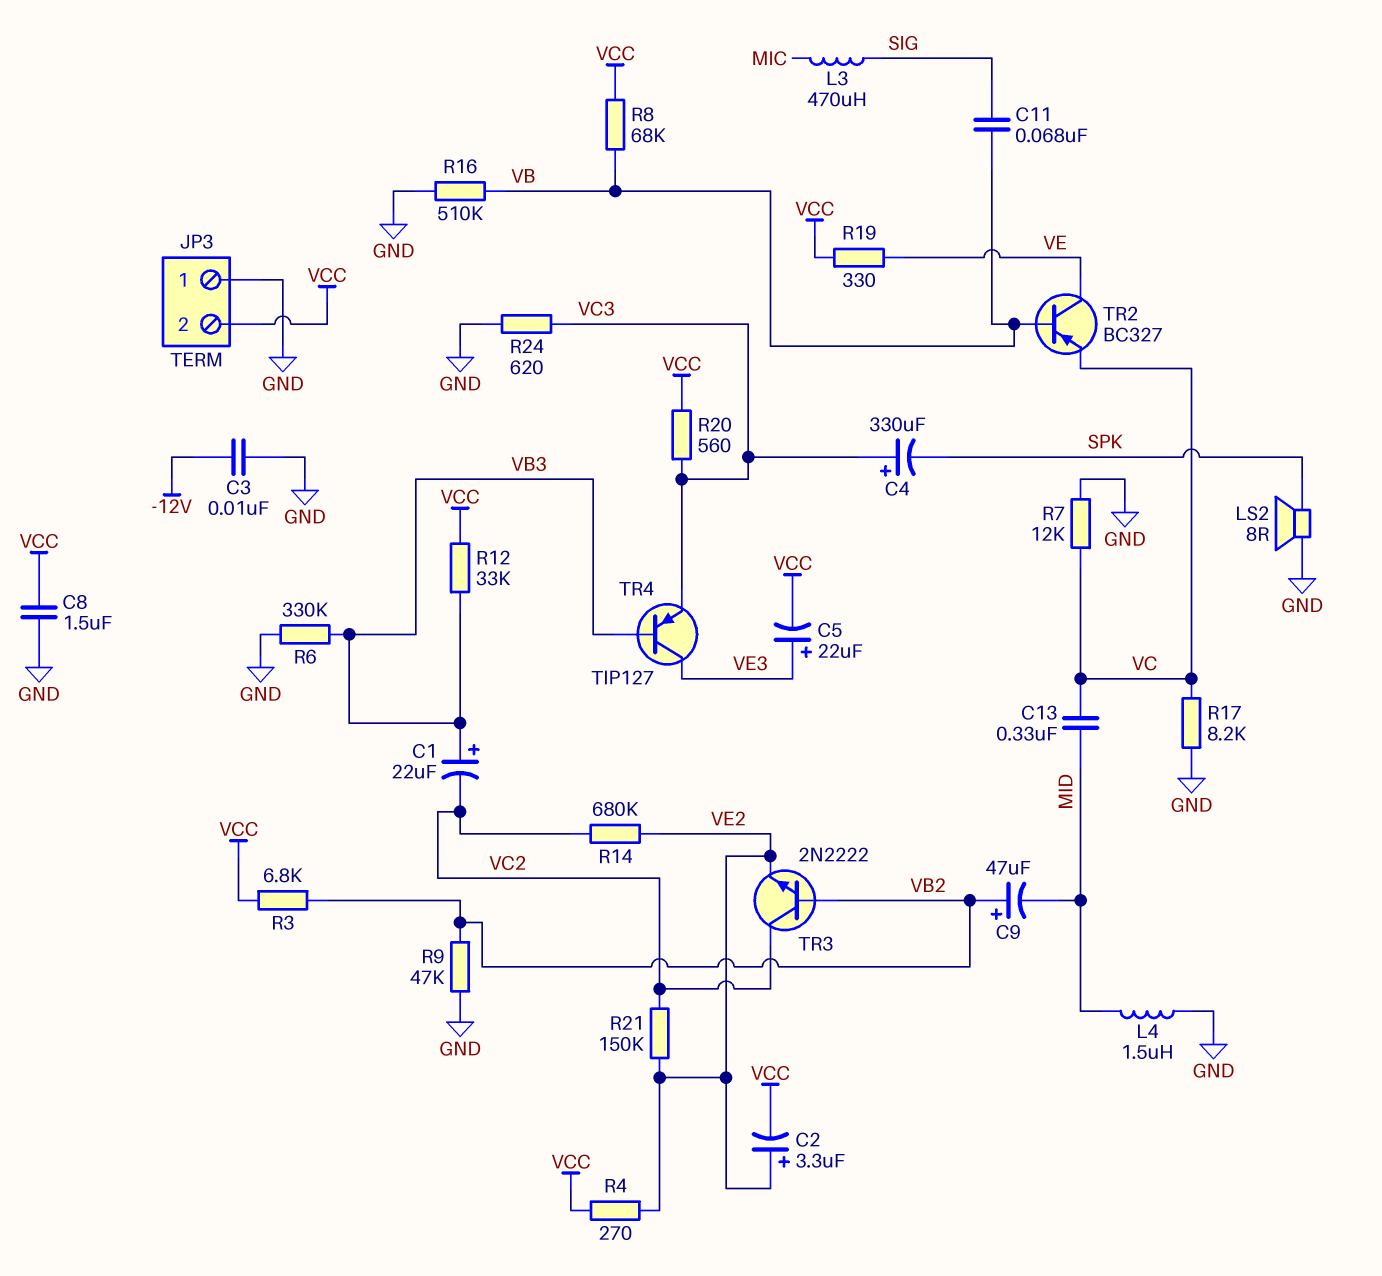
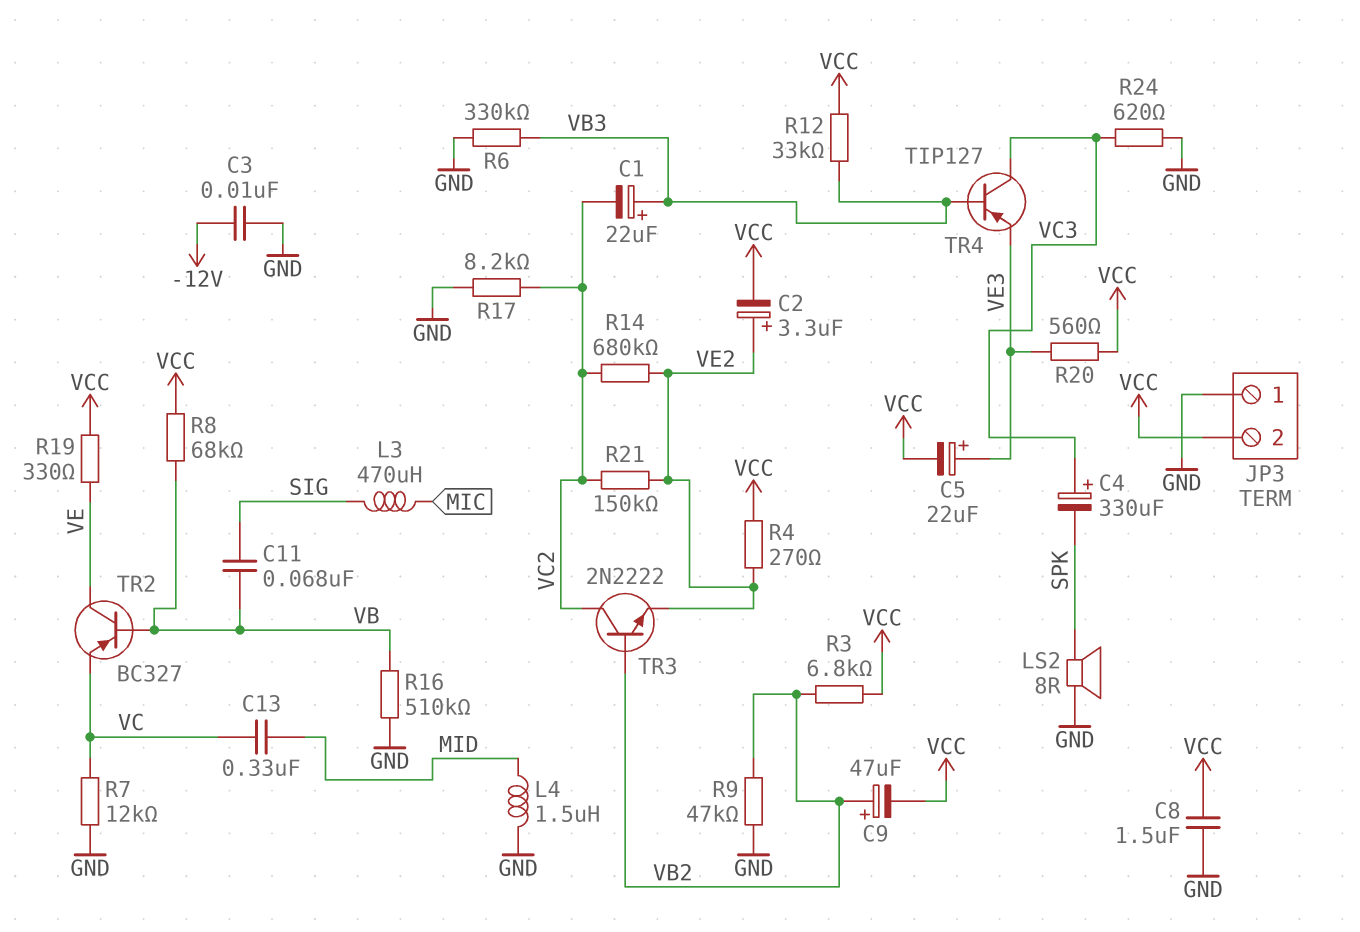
C9: 47uF (plus VB2, minus MID) -> 47uF (plus VB2, minus VCC)
R17: 8.2k (GND, VC) -> 8.2k (GND, VC2)
R20: 560 (VC3, VCC) -> 560 (VCC, VE3)
TR4: PNP TIP127 (B VB3, C VE3, E VC3) -> PNP TIP127 (B VB3, C VC3, E VE3)

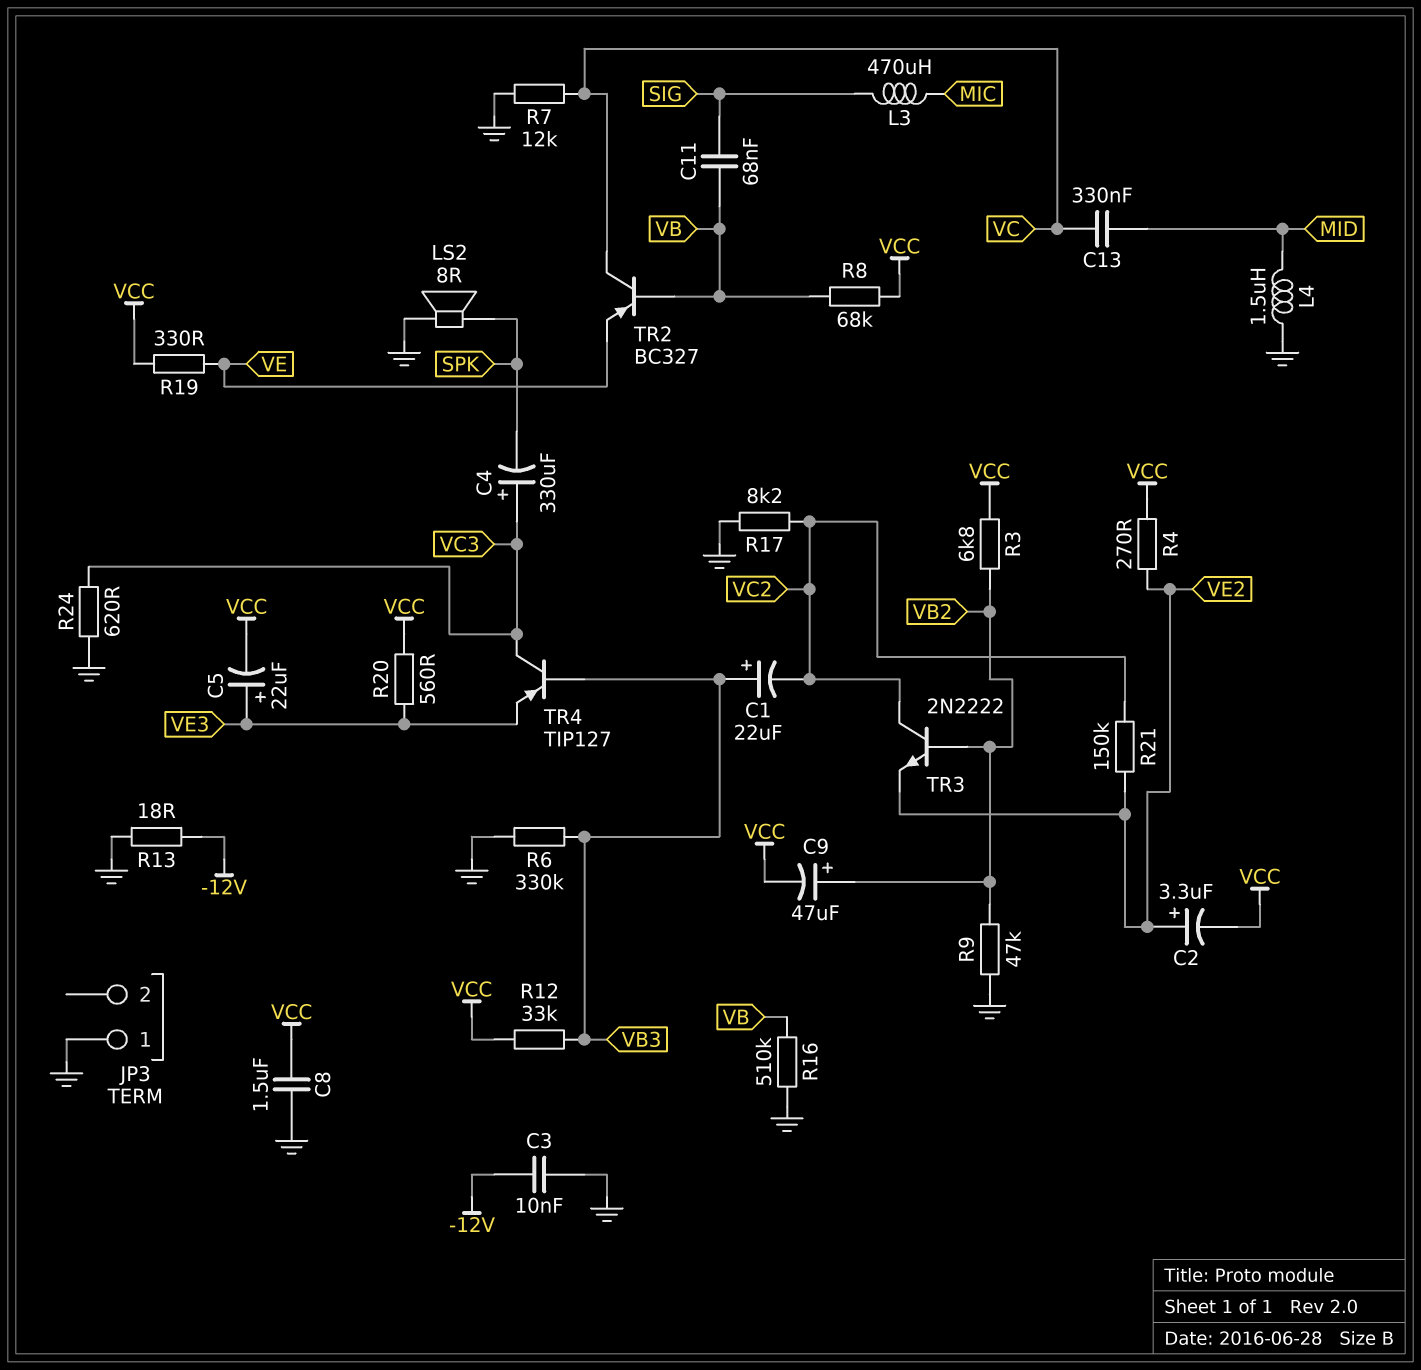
JP3 pin 2: VCC -> none
R13: none -> 18 (-12V, GND)
R14: 680k (VC2, VE2) -> none
TR2: PNP BC327 (B VB, C VE, E VC) -> PNP BC327 (B VB, C VC, E VE)

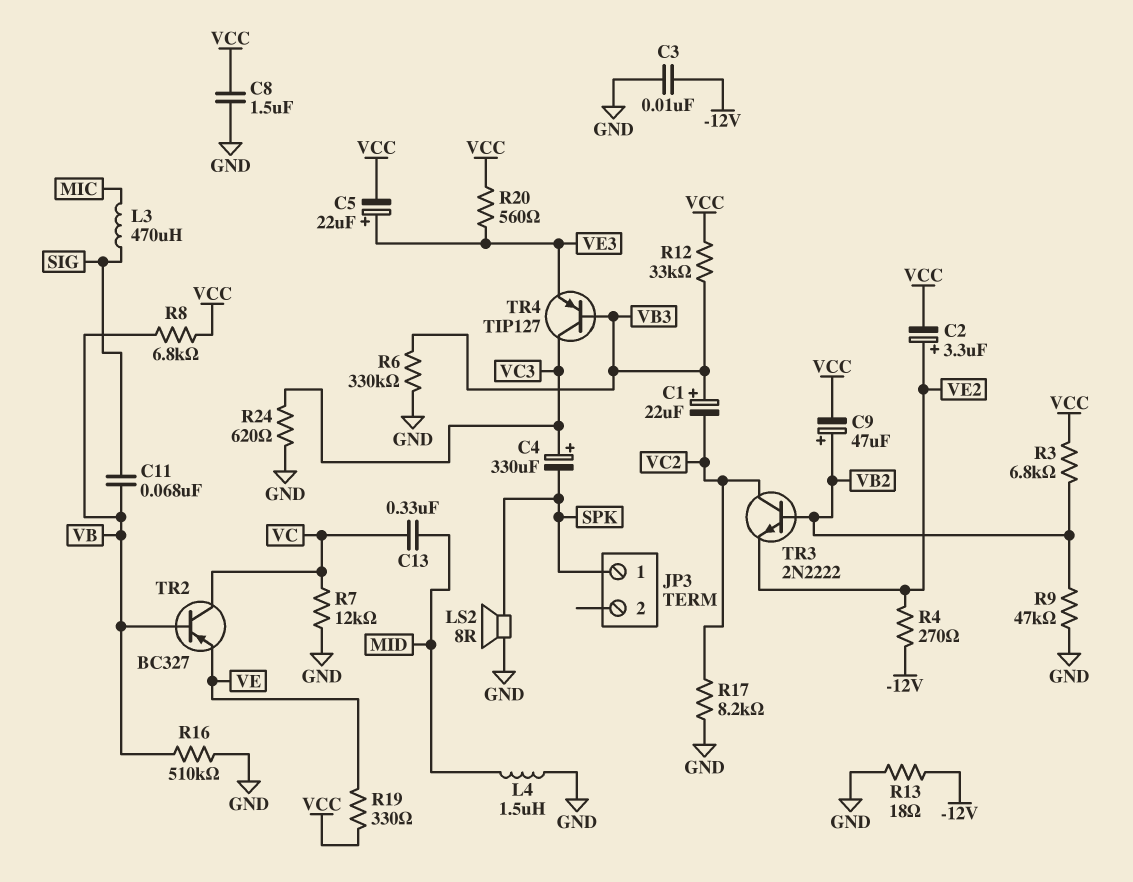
JP3 pin 1: GND -> SPK
R4: 270 (VCC, VE2) -> 270 (-12V, VE2)
R8: 68k (VB, VCC) -> 6.8k (VB, VCC)
R21: 150k (VC2, VE2) -> none

